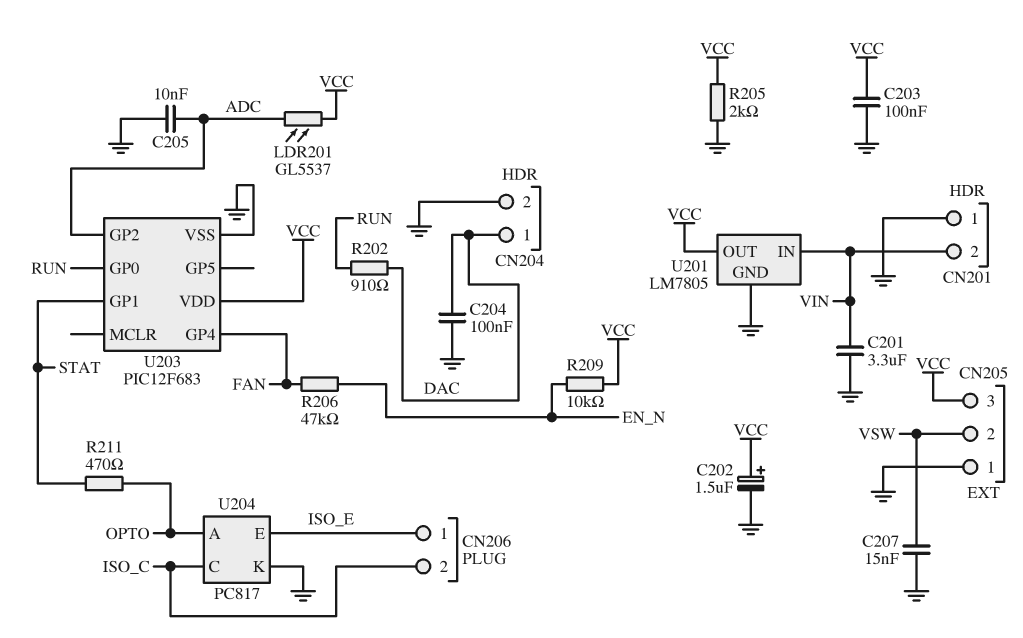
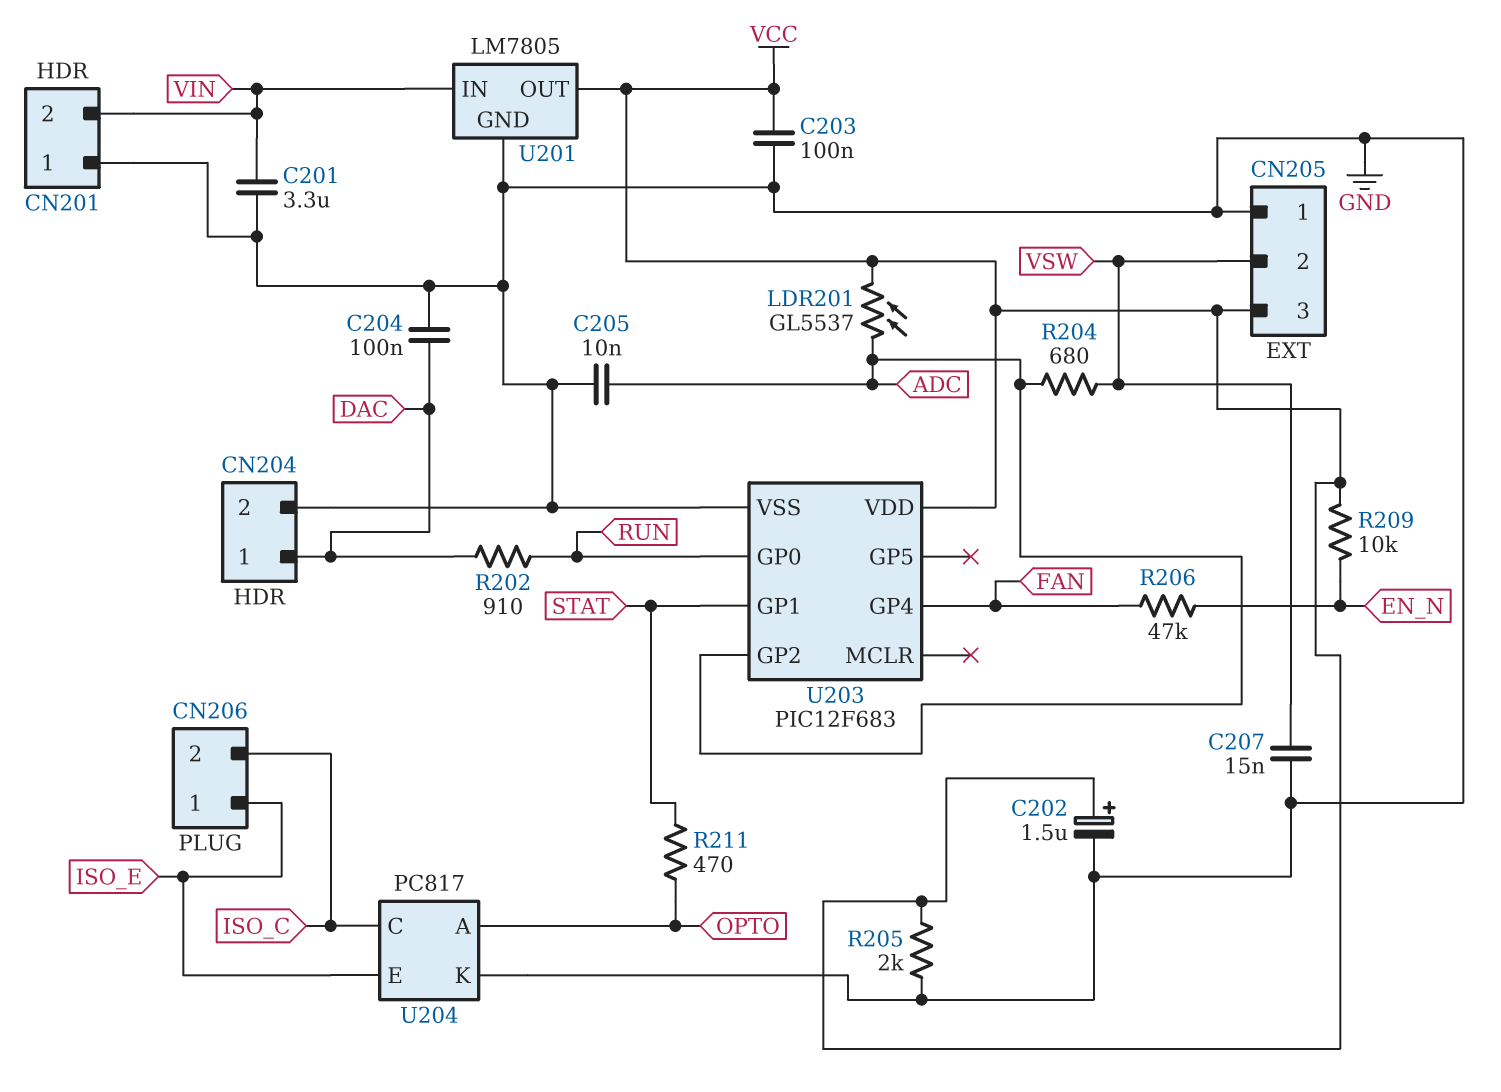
R204: none -> 680 (ADC, VSW)

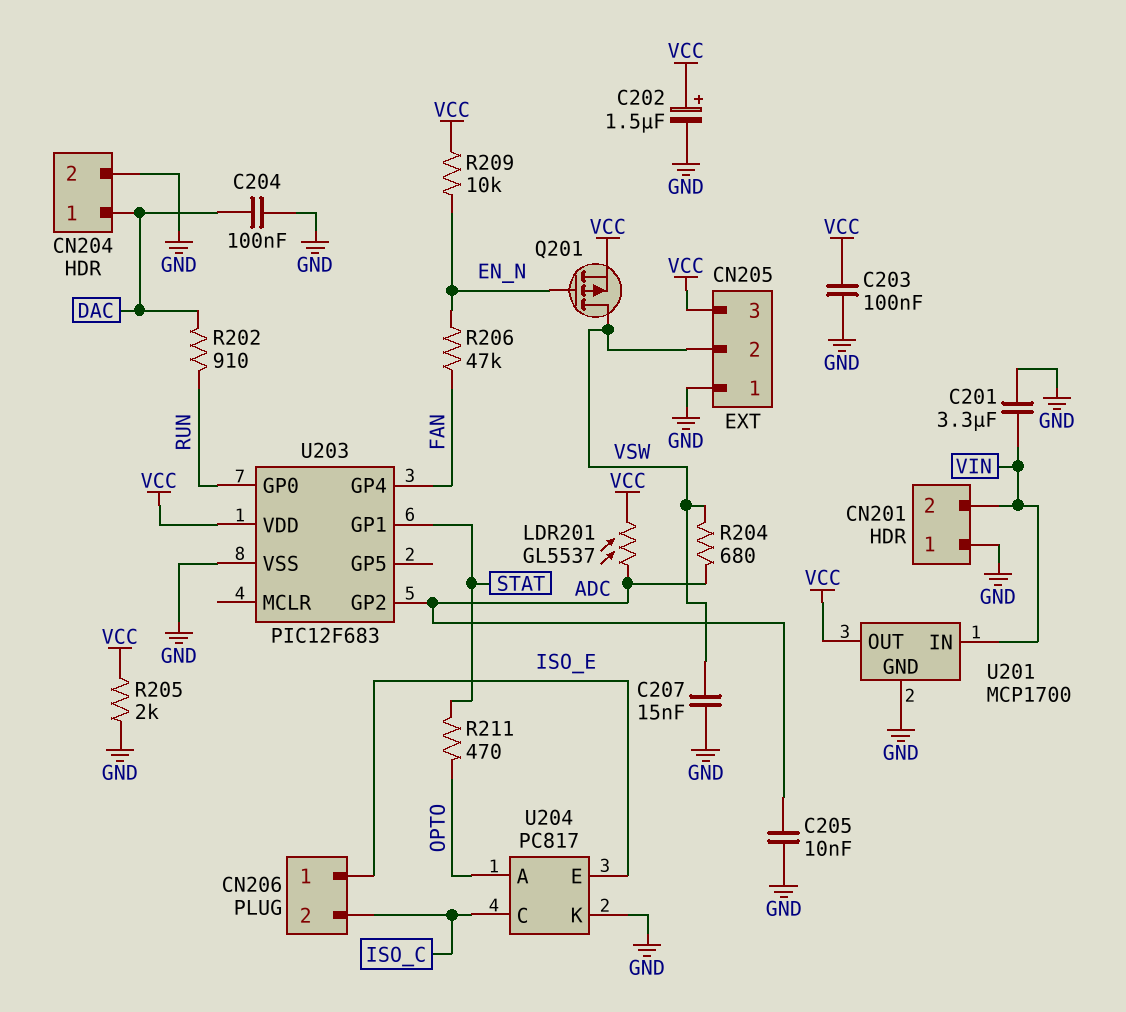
Q201: none -> PMOS (G EN_N, D VSW, S VCC)
U201: LM7805 -> MCP1700

